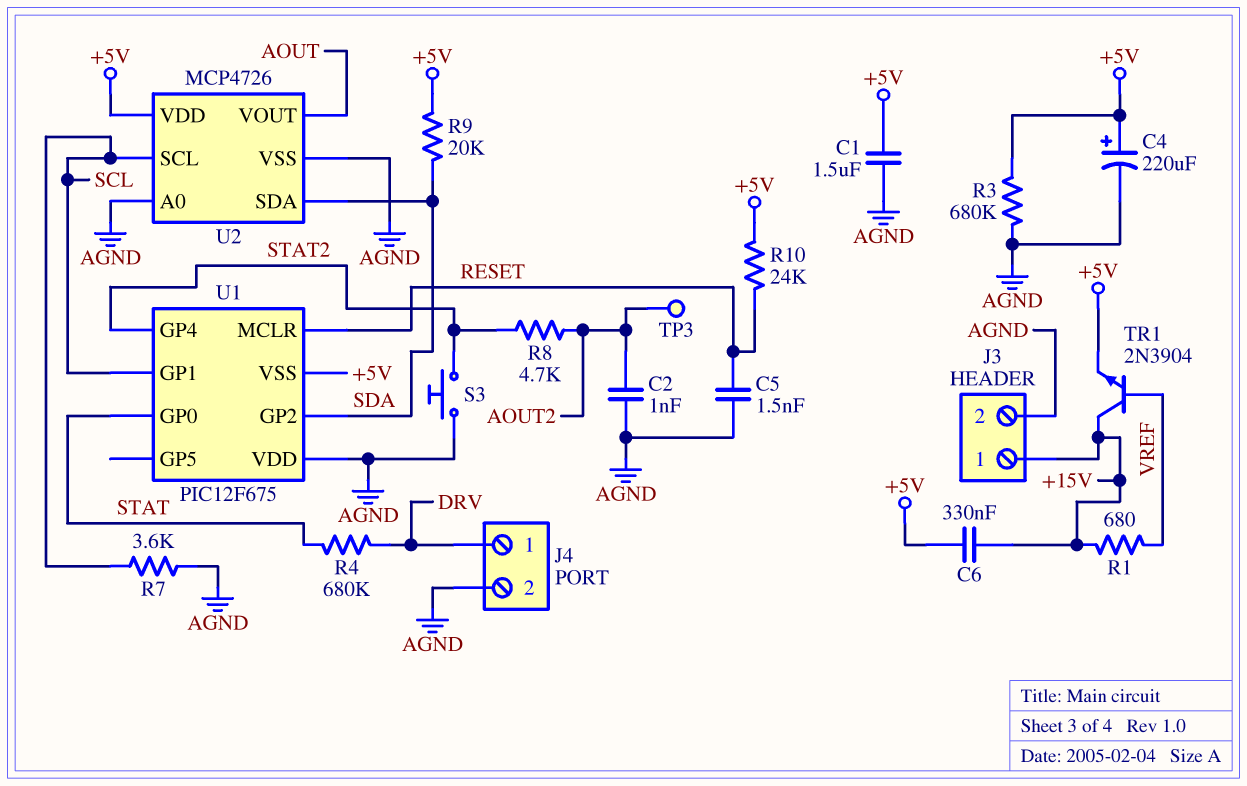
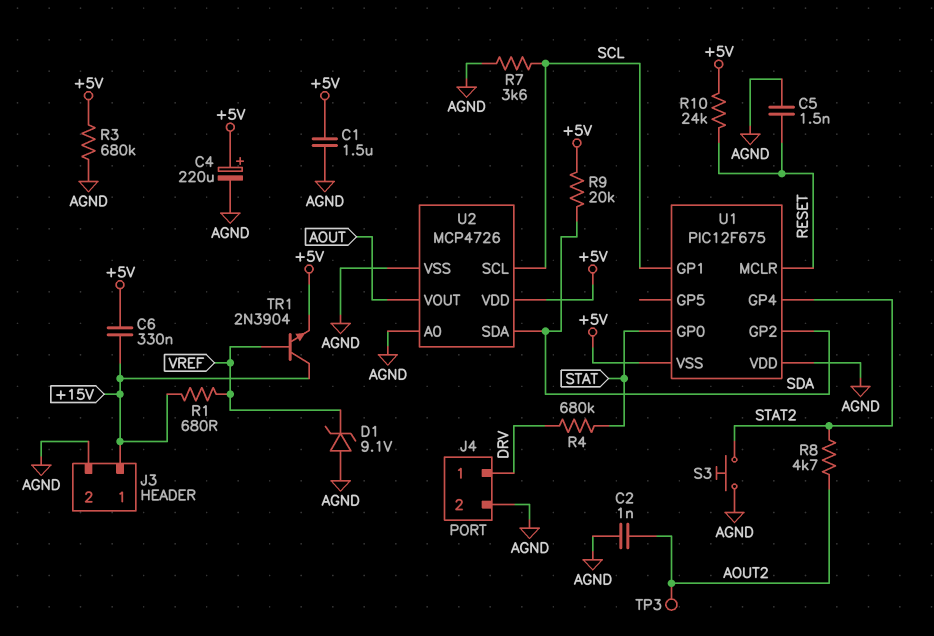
D1: none -> zener 9.1V (A AGND, K VREF)

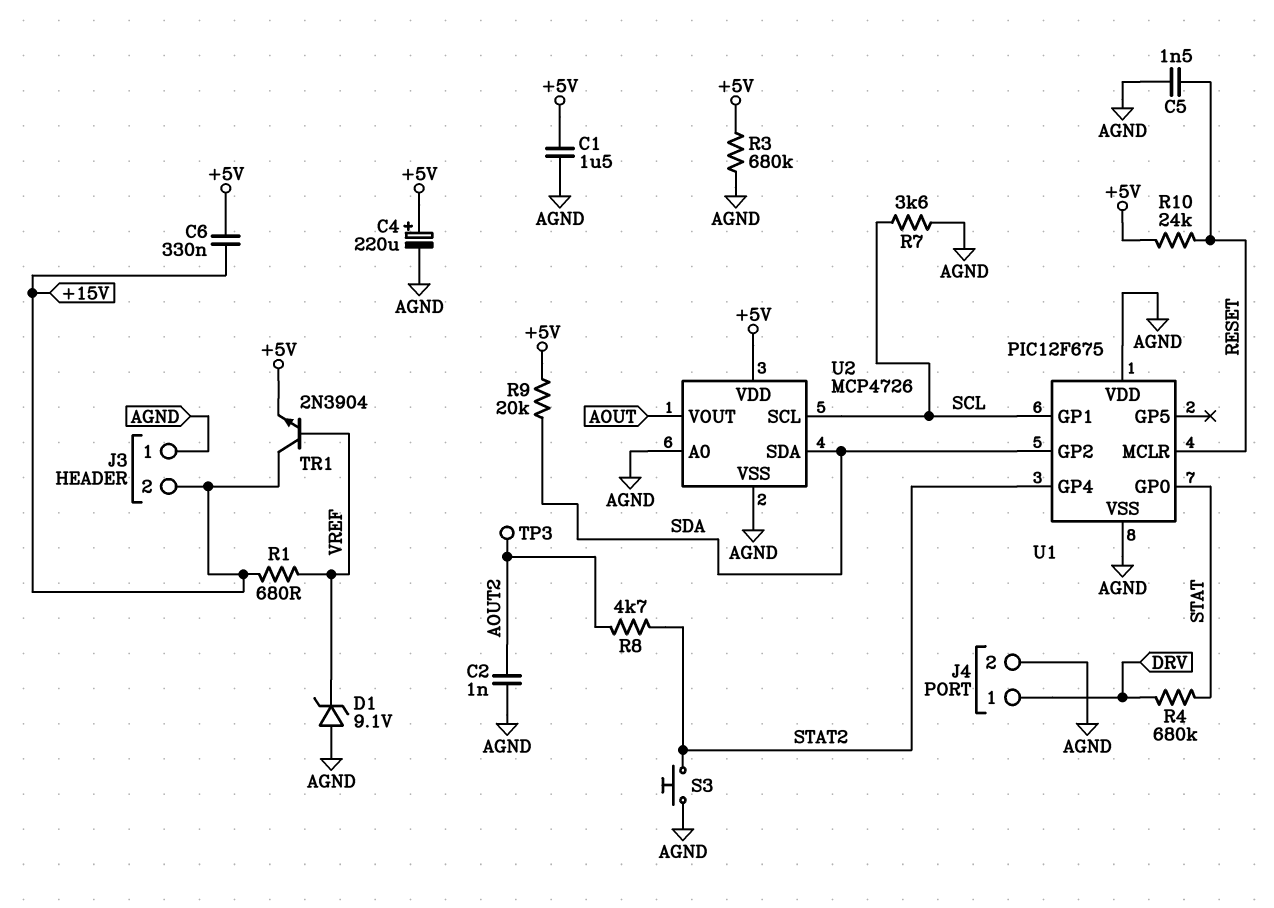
J3 pin 1: +15V -> AGND
J3 pin 2: AGND -> +15V
U1 pin VSS: +5V -> AGND

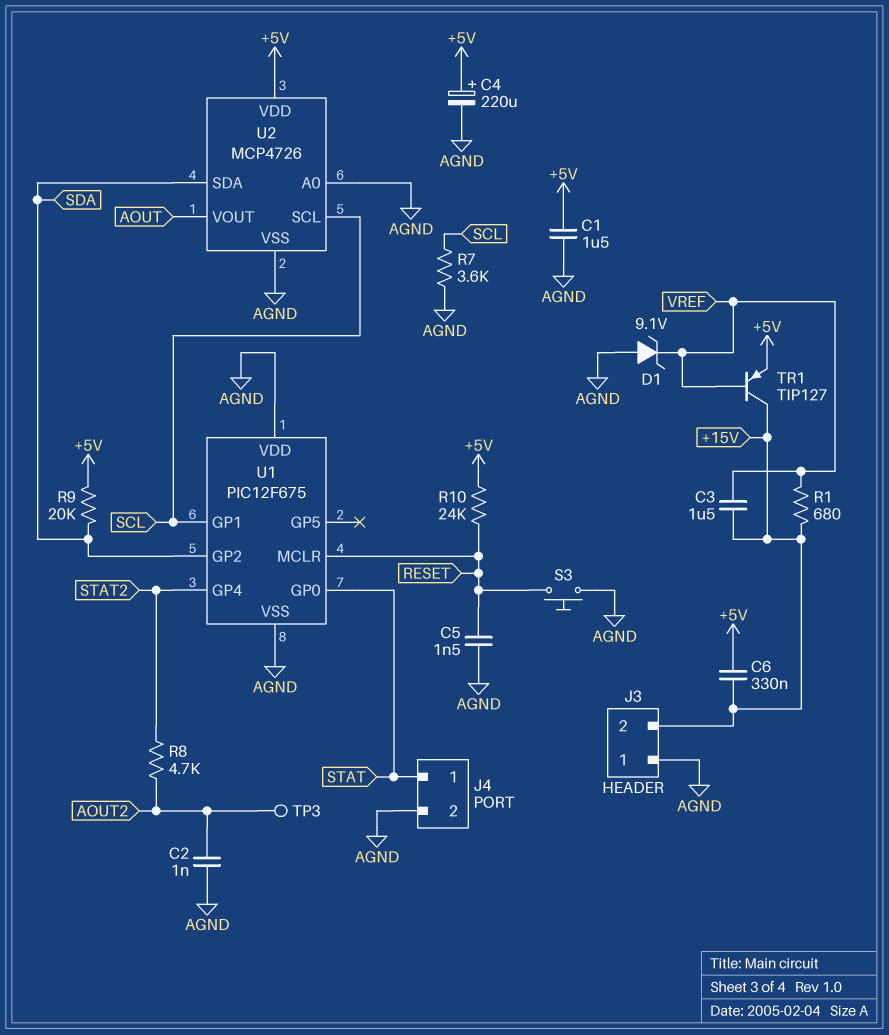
C3: none -> 1.5uF (+15V, VREF)
J4 pin 1: DRV -> STAT
R3: 680k (+5V, AGND) -> none
R4: 680k (DRV, STAT) -> none
S3: button (AGND, STAT2) -> button (AGND, RESET)
TR1: NPN 2N3904 (B VREF, C +15V, E +5V) -> PNP TIP127 (B VREF, C +15V, E +5V)

